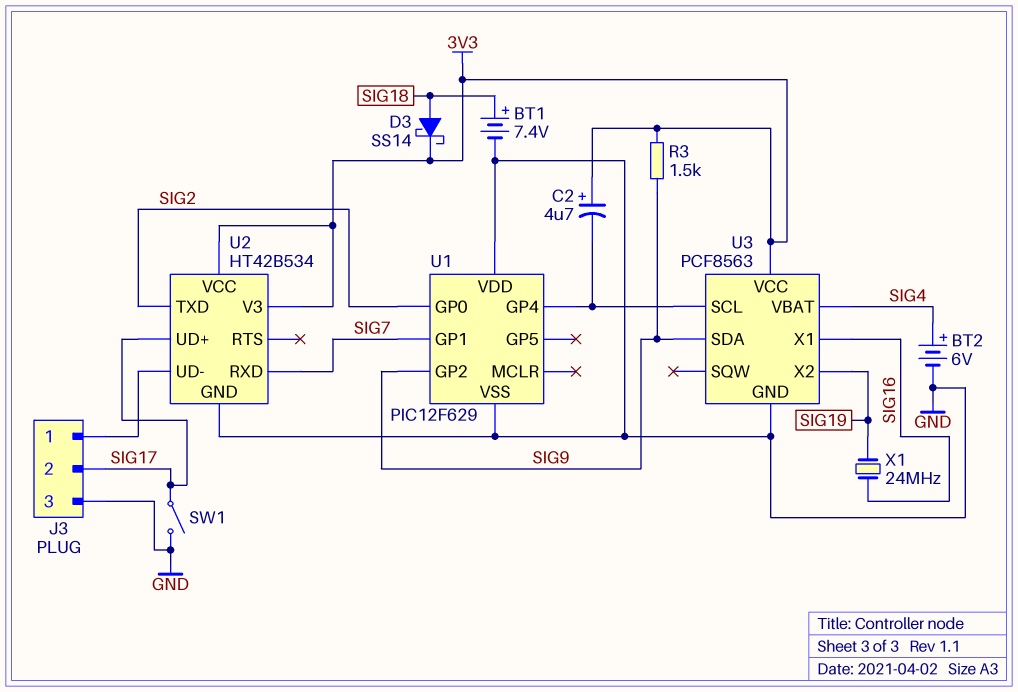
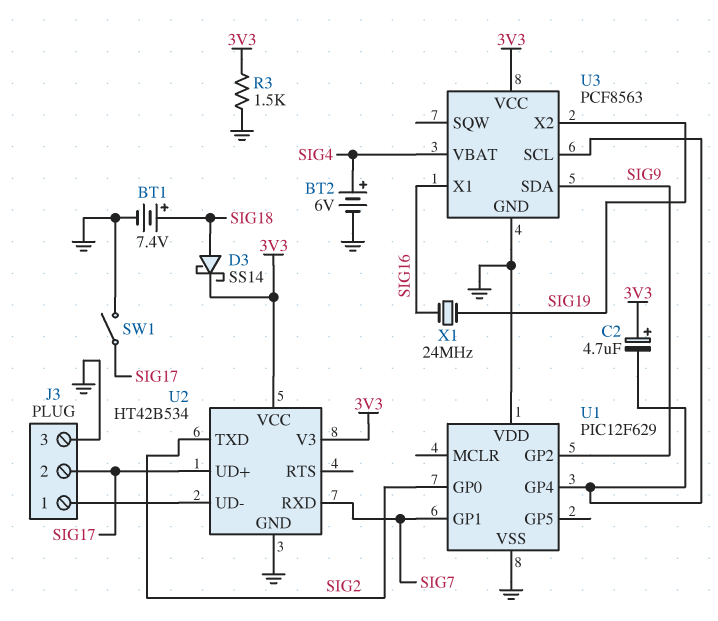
R3: 1.5k (3V3, SIG9) -> 1.5k (3V3, GND)

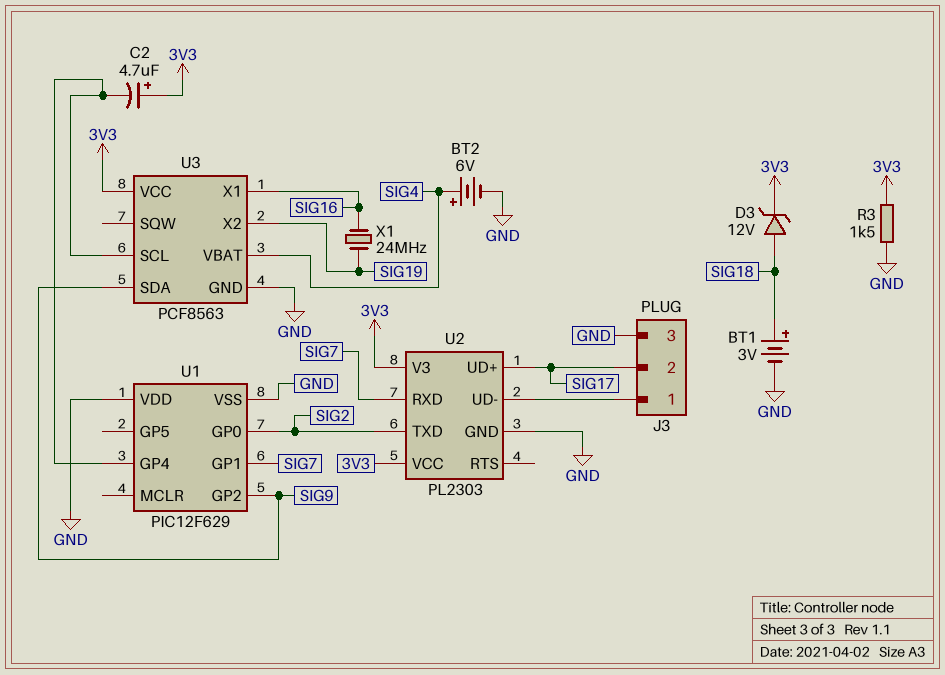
BT1: 7.4V (plus SIG18, minus GND) -> 3V (plus SIG18, minus GND)
D3: schottky SS14 (A SIG18, K 3V3) -> zener 12V (A SIG18, K 3V3)
SW1: switch (GND, SIG17) -> none
U2: HT42B534 -> PL2303

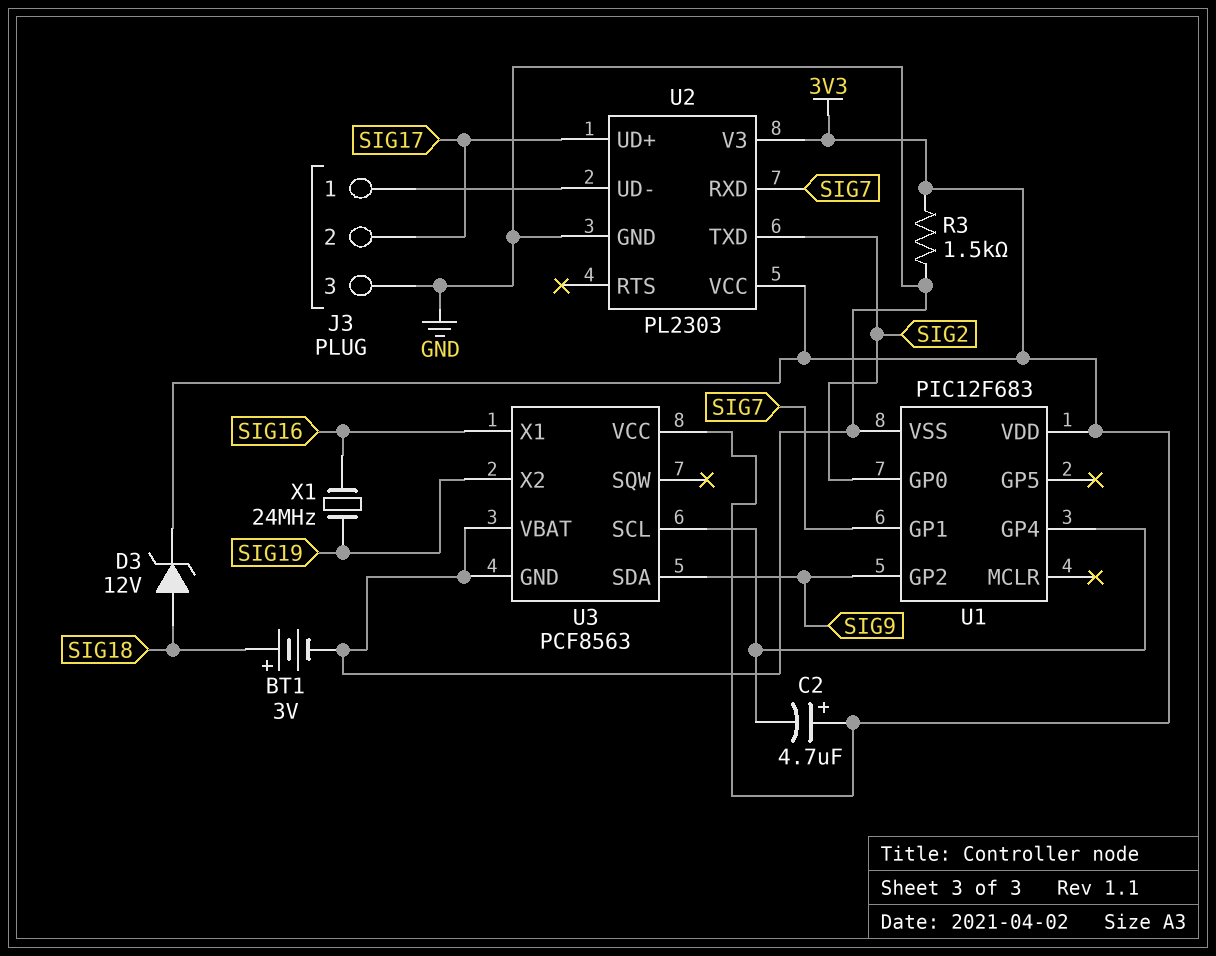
BT2: 6V (plus SIG4, minus GND) -> none
U1: PIC12F629 -> PIC12F683
U1 pin VDD: GND -> 3V3
U3 pin VBAT: SIG4 -> GND

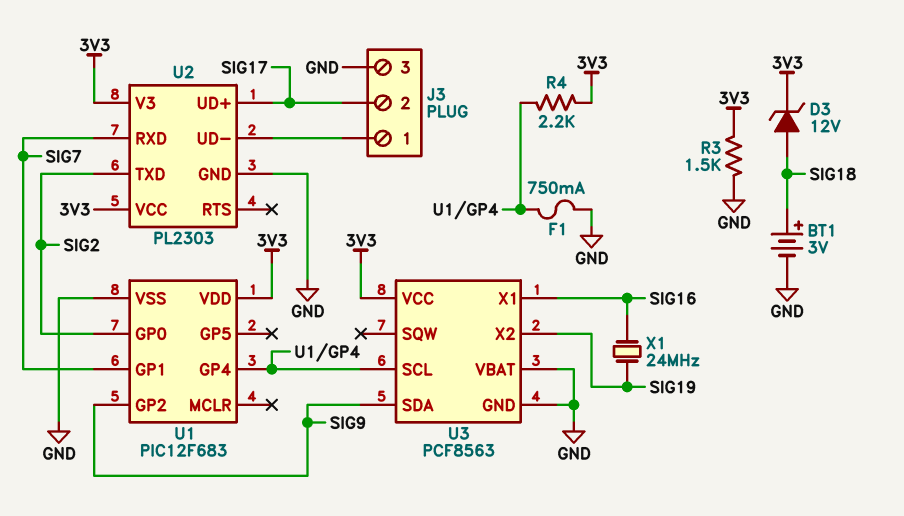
C2: 4.7uF (plus 3V3, minus U1/GP4) -> none
F1: none -> 750mA (GND, U1/GP4)
R4: none -> 2.2k (3V3, U1/GP4)

